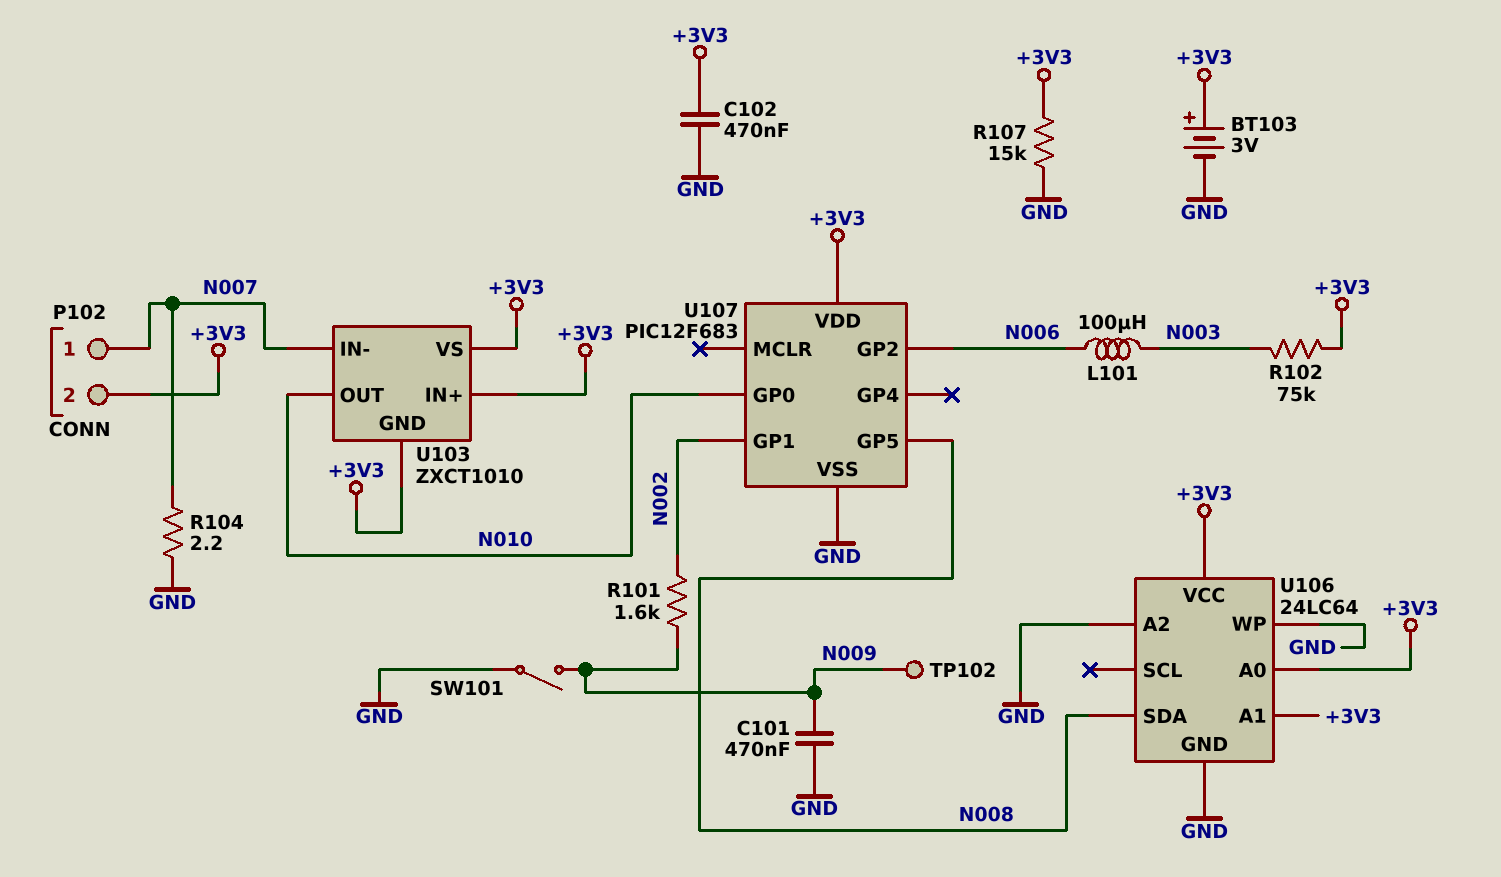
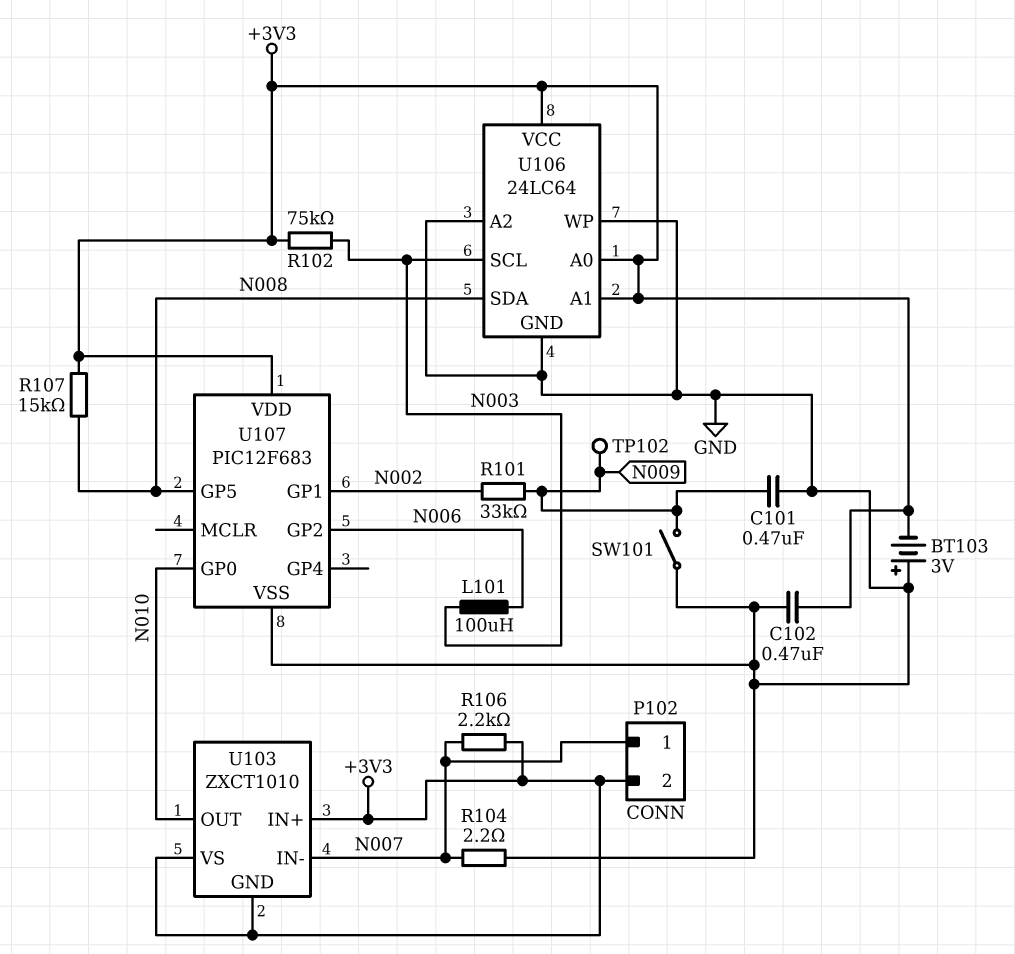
BT103: 3V (plus +3V3, minus GND) -> 3V (plus GND, minus +3V3)
R101: 1.6k (N002, N009) -> 33k (N002, N009)
R106: none -> 2.2k (+3V3, N007)
R107: 15k (+3V3, GND) -> 15k (+3V3, N008)
U106 pin SCL: none -> N003

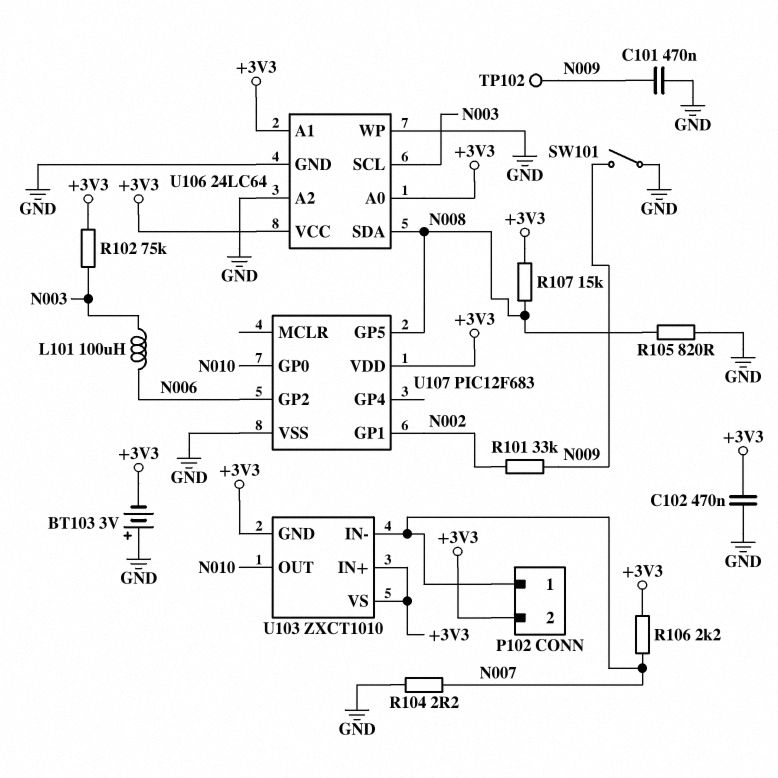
R105: none -> 820 (GND, N008)

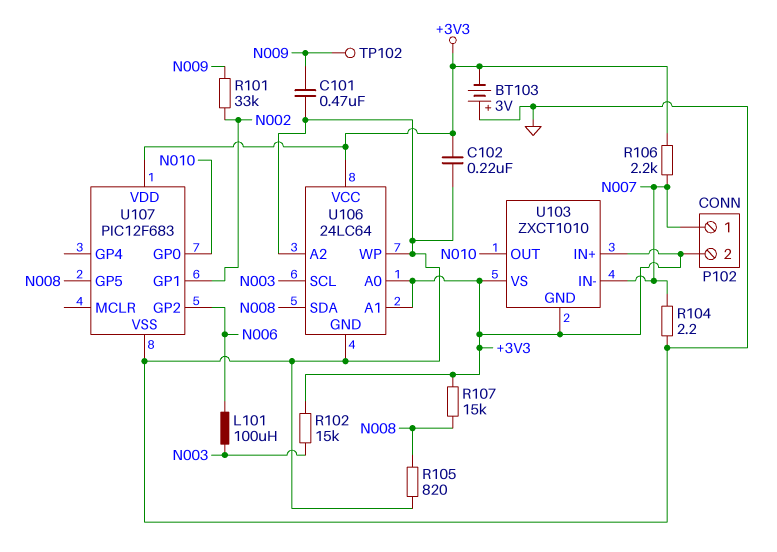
C102: 470nF (+3V3, GND) -> 220nF (+3V3, GND)
R102: 75k (+3V3, N003) -> 15k (+3V3, N003)
SW101: switch (GND, N009) -> none

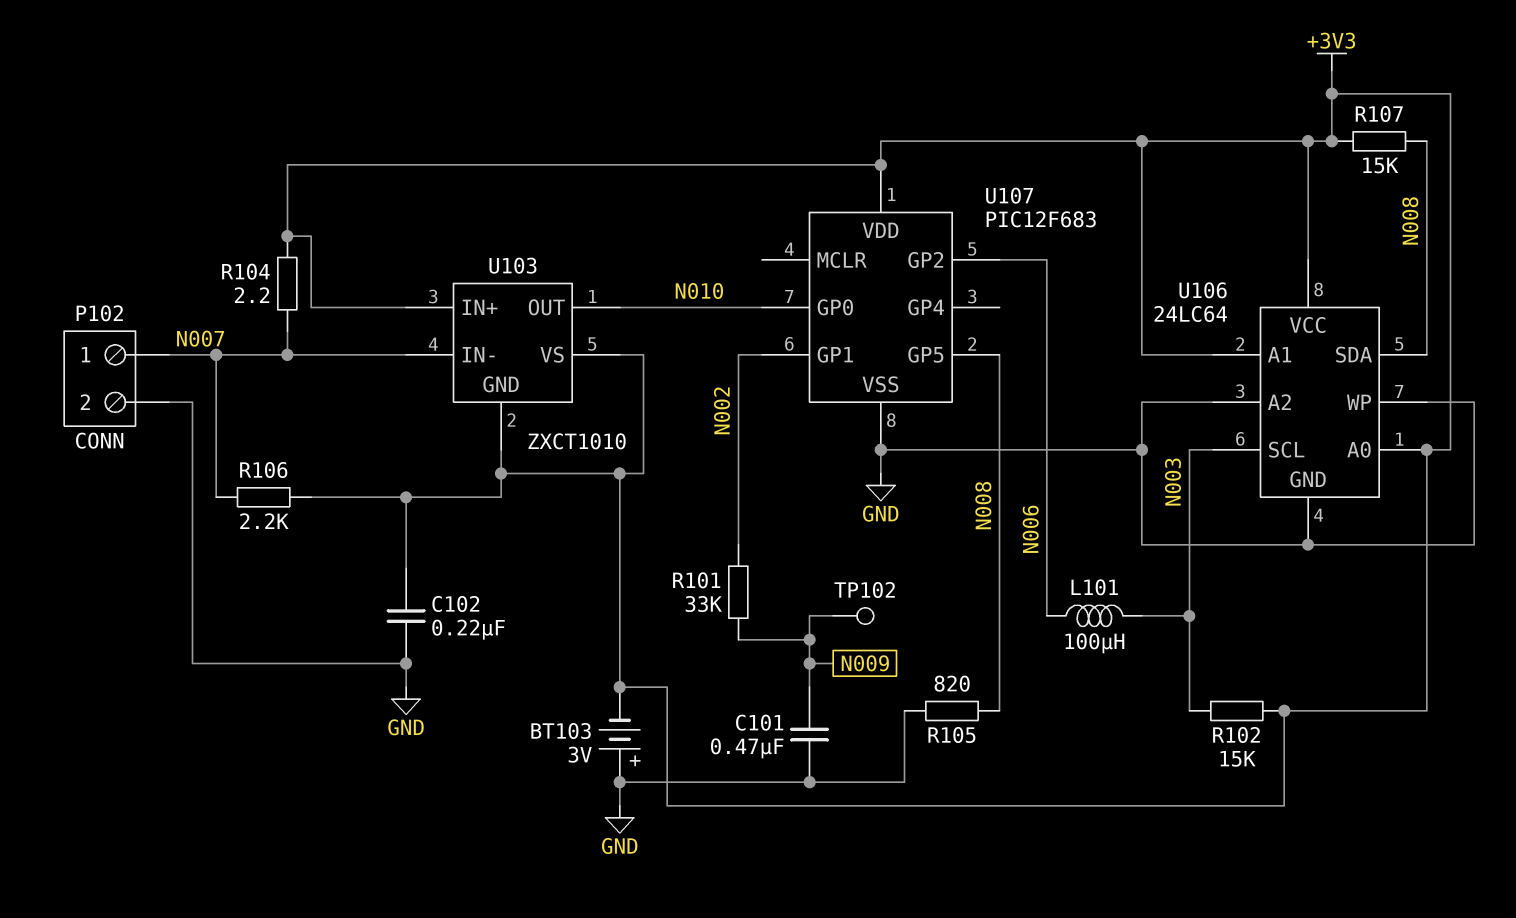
P102 pin 2: +3V3 -> GND
R104: 2.2 (GND, N007) -> 2.2 (+3V3, N007)

